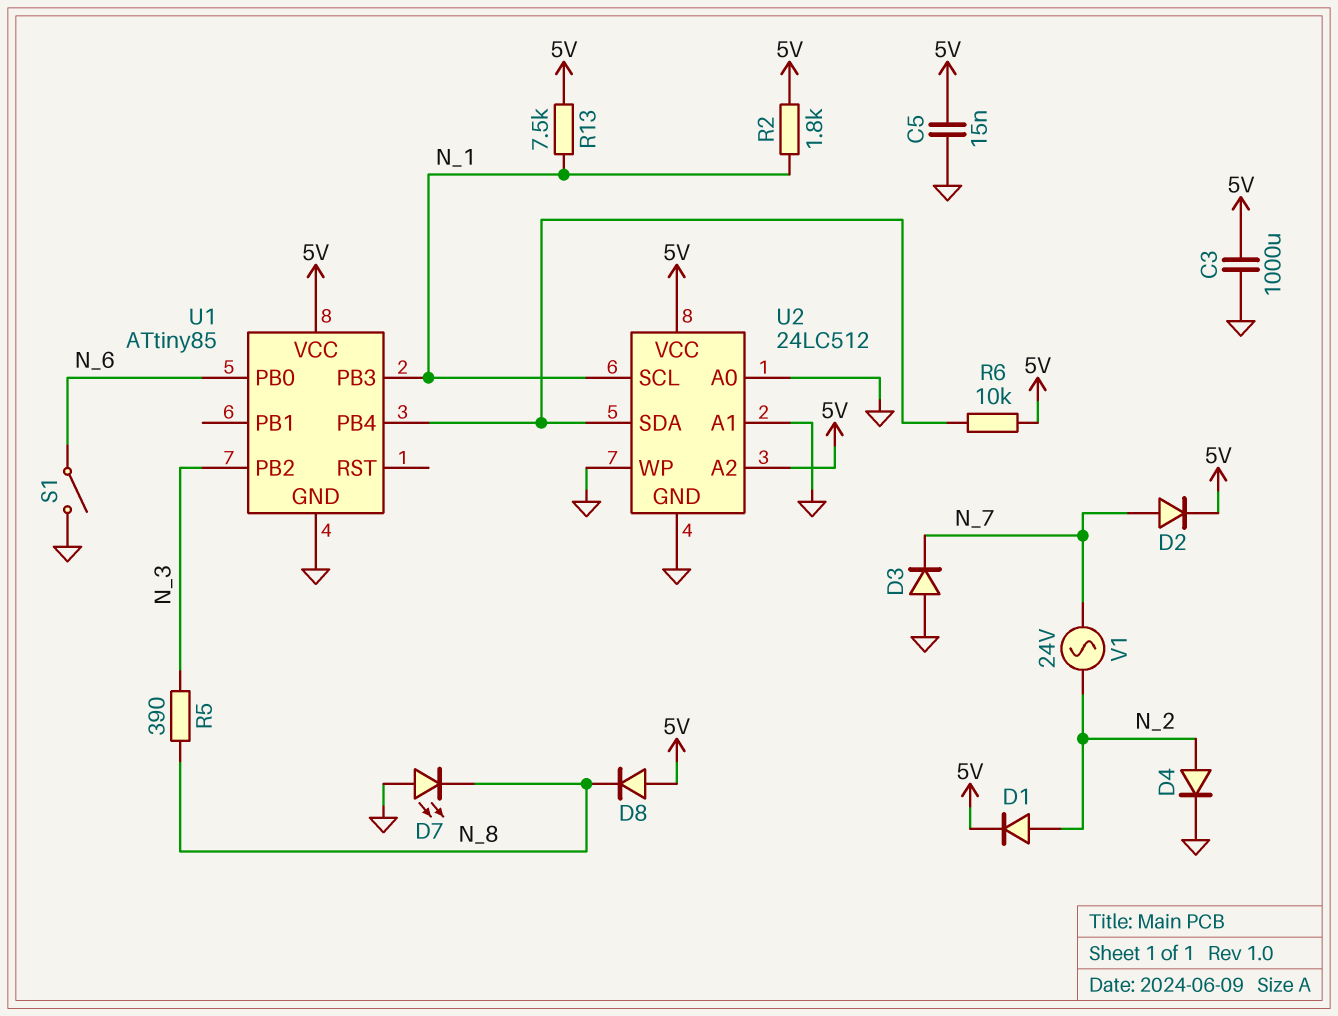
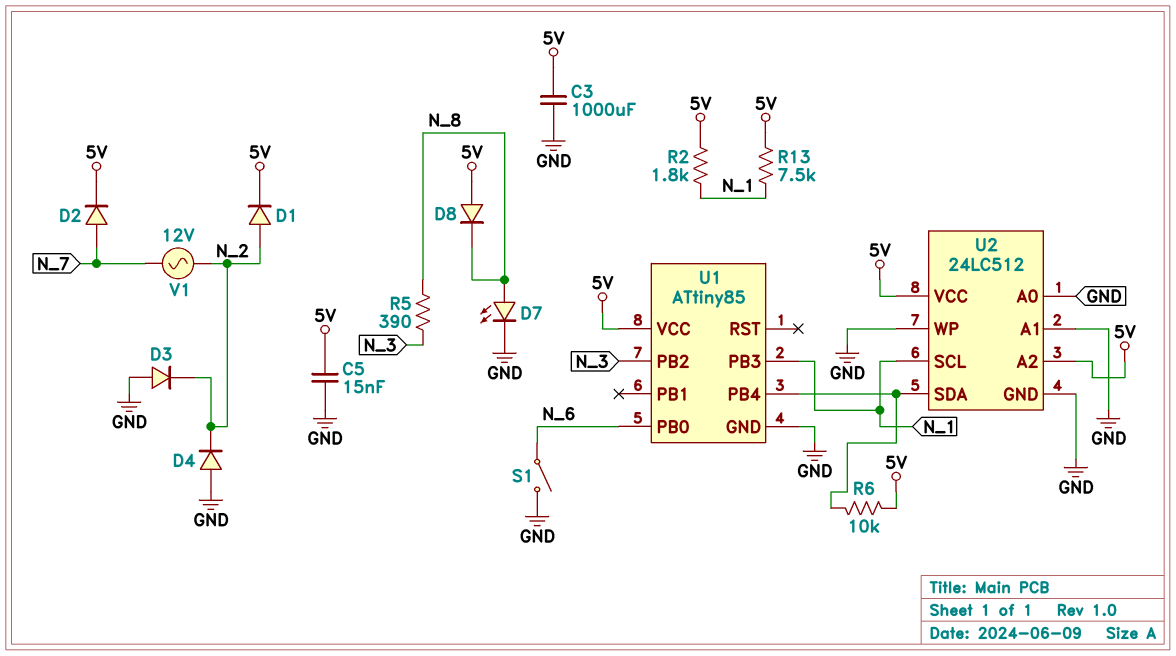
D3: diode (A GND, K N_7) -> diode (A GND, K N_2)
D4: diode (A N_2, K GND) -> diode (A GND, K N_2)
D7: LED (A GND, K N_8) -> LED (A N_8, K GND)
V1: AC 24V (N_2, N_7) -> AC 12V (N_2, N_7)

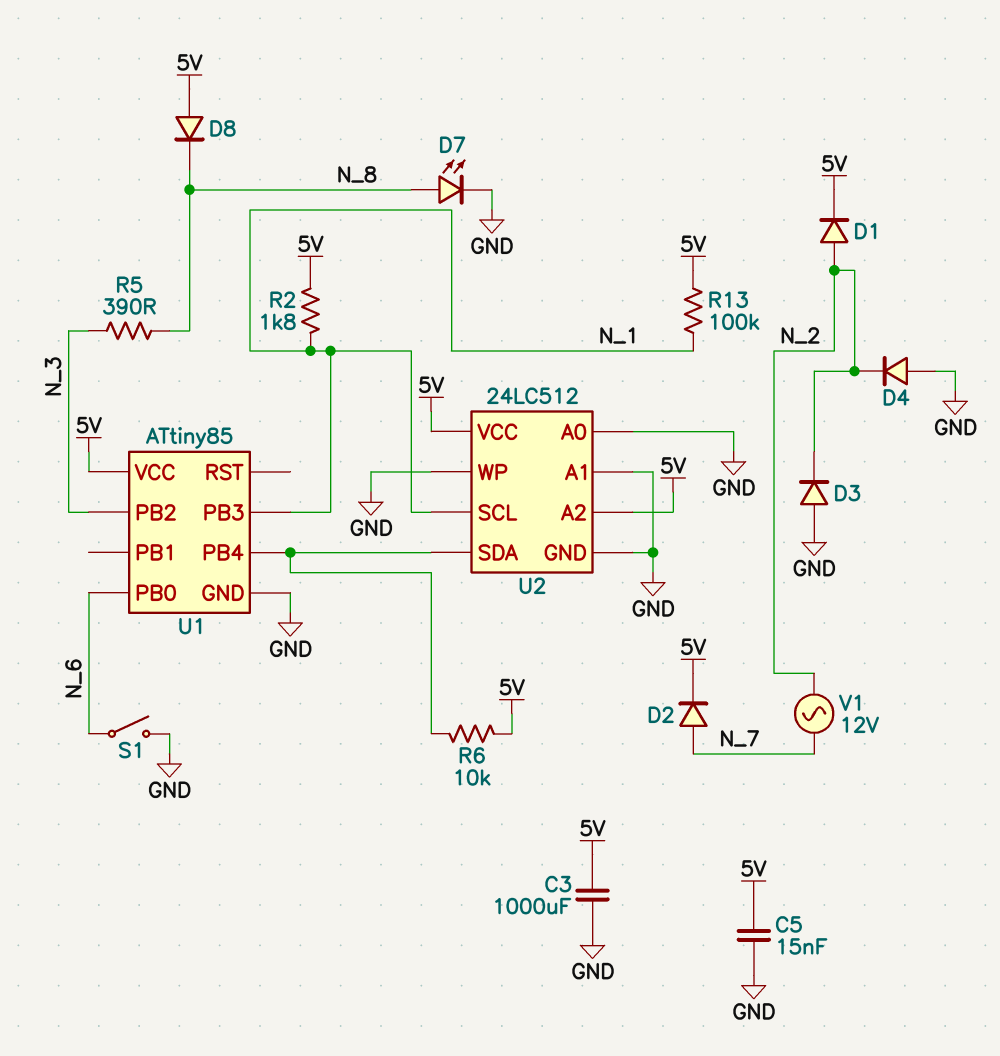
R13: 7.5k (5V, N_1) -> 100k (5V, N_1)

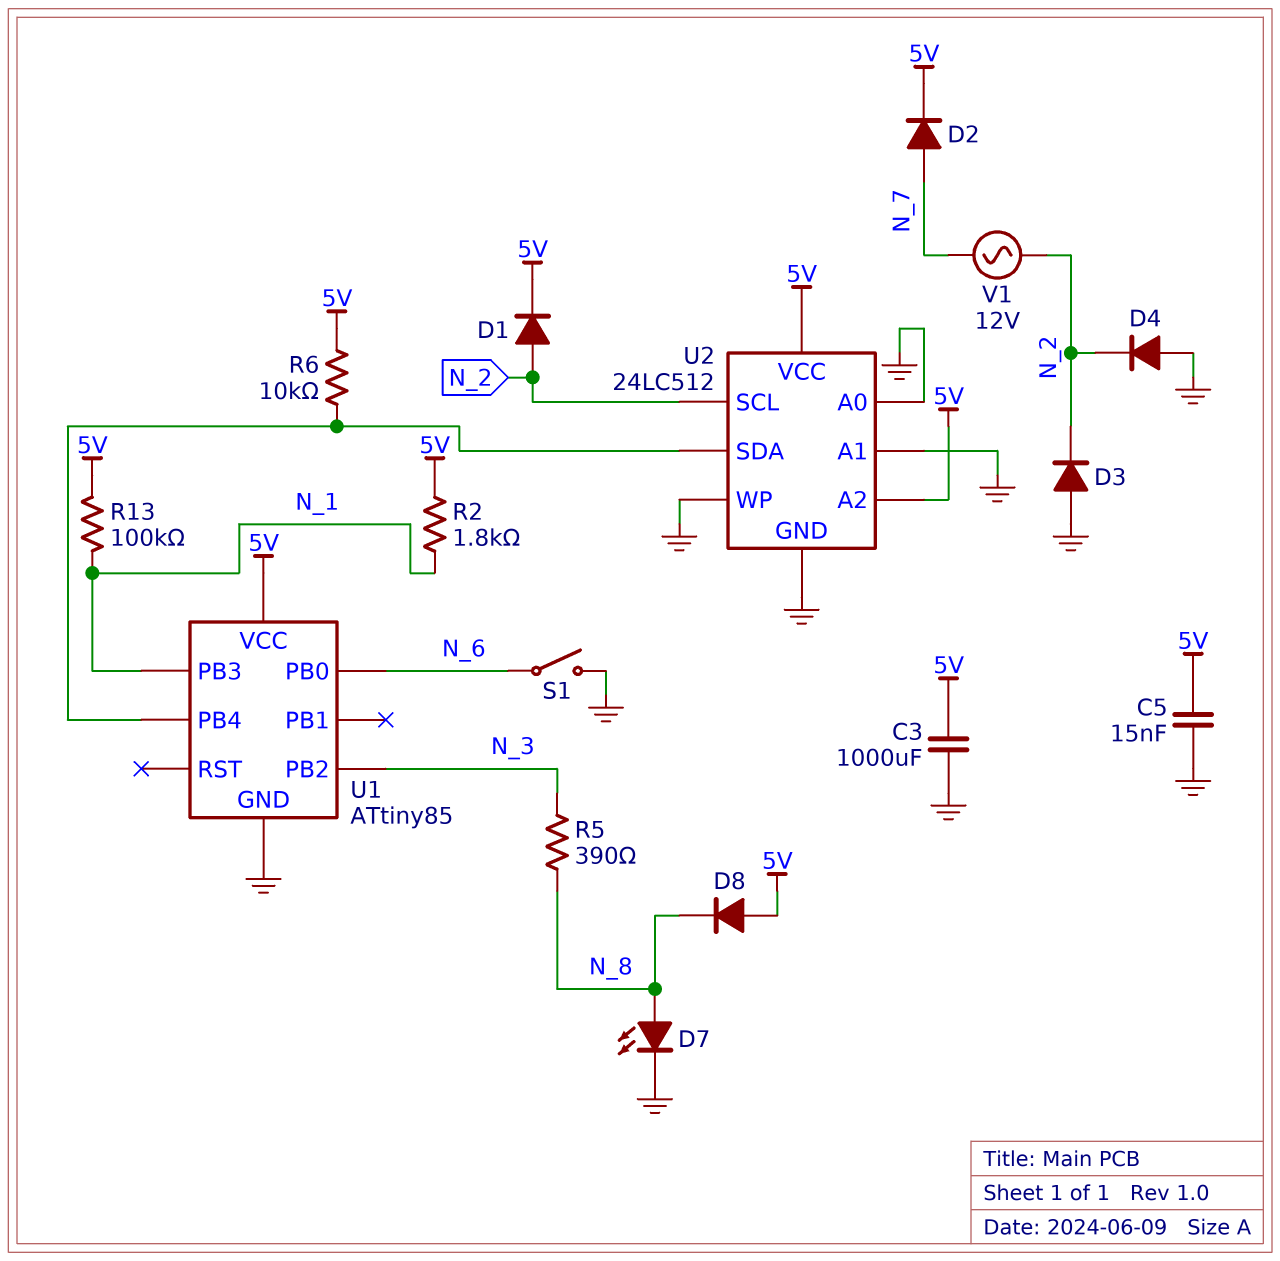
U2 pin SCL: N_1 -> N_2

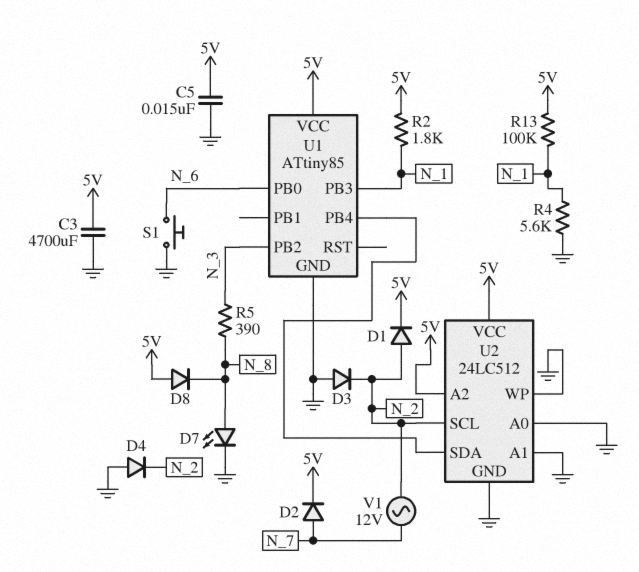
C3: 1000uF (5V, GND) -> 4700uF (5V, GND)
R4: none -> 5.6k (GND, N_1)
R6: 10k (5V, U1/PB4) -> none
S1: switch (GND, N_6) -> button (GND, N_6)

